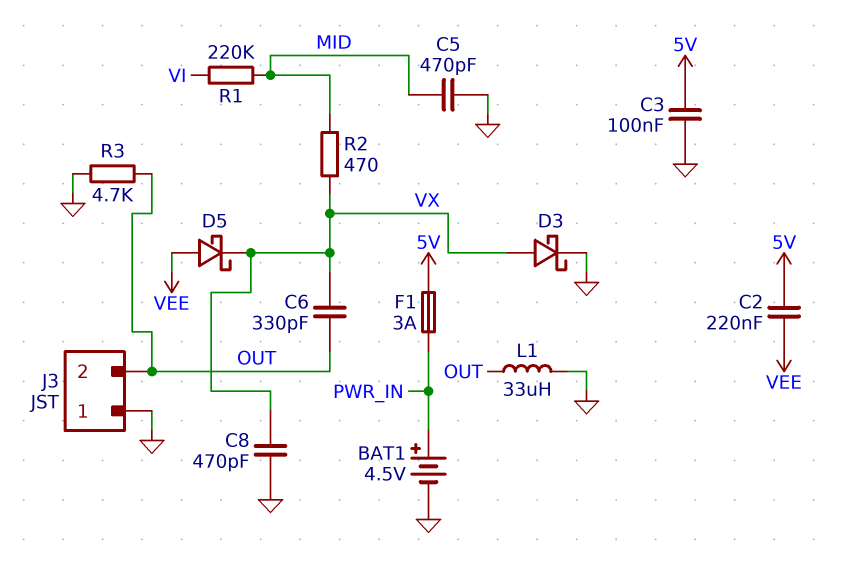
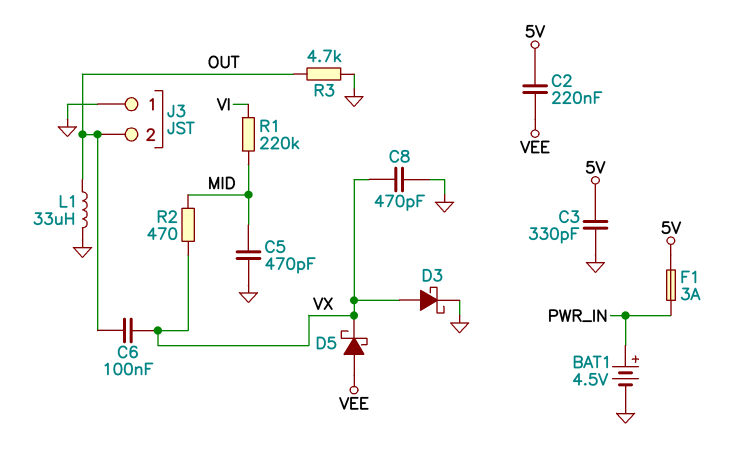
C3: 100nF (5V, GND) -> 330pF (5V, GND)
C6: 330pF (OUT, VX) -> 100nF (OUT, VX)

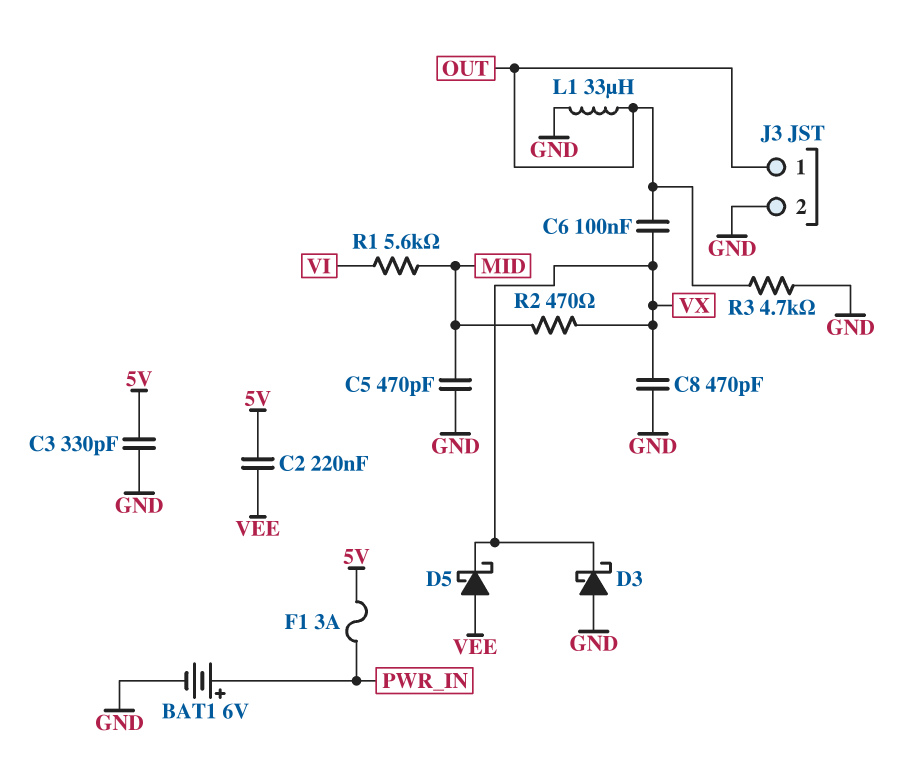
BAT1: 4.5V (plus PWR_IN, minus GND) -> 6V (plus PWR_IN, minus GND)
D3: schottky (A VX, K GND) -> schottky (A GND, K VX)
J3 pin 1: GND -> OUT
J3 pin 2: OUT -> GND
R1: 220k (MID, VI) -> 5.6k (MID, VI)

